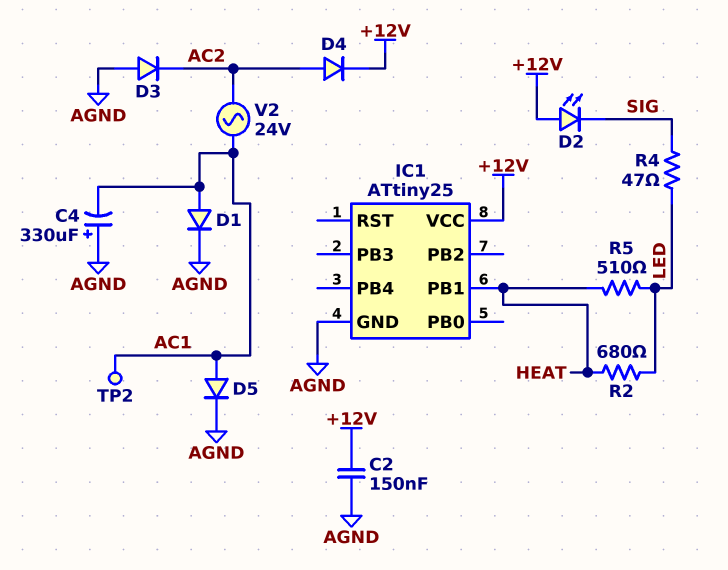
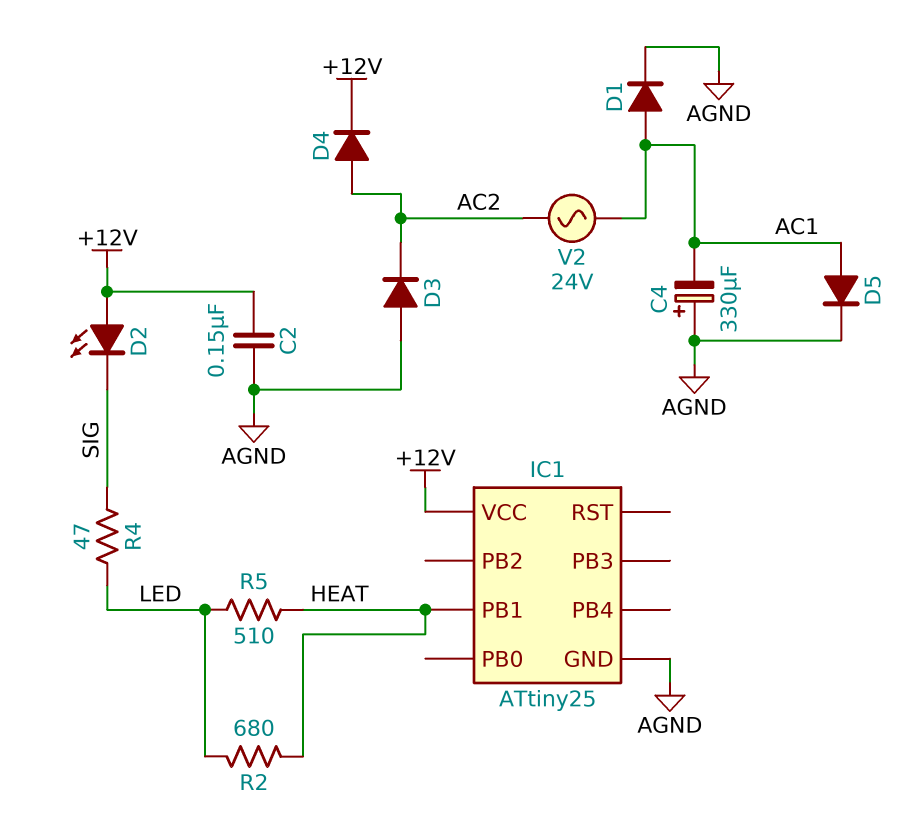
TP2: test point (AC1) -> none

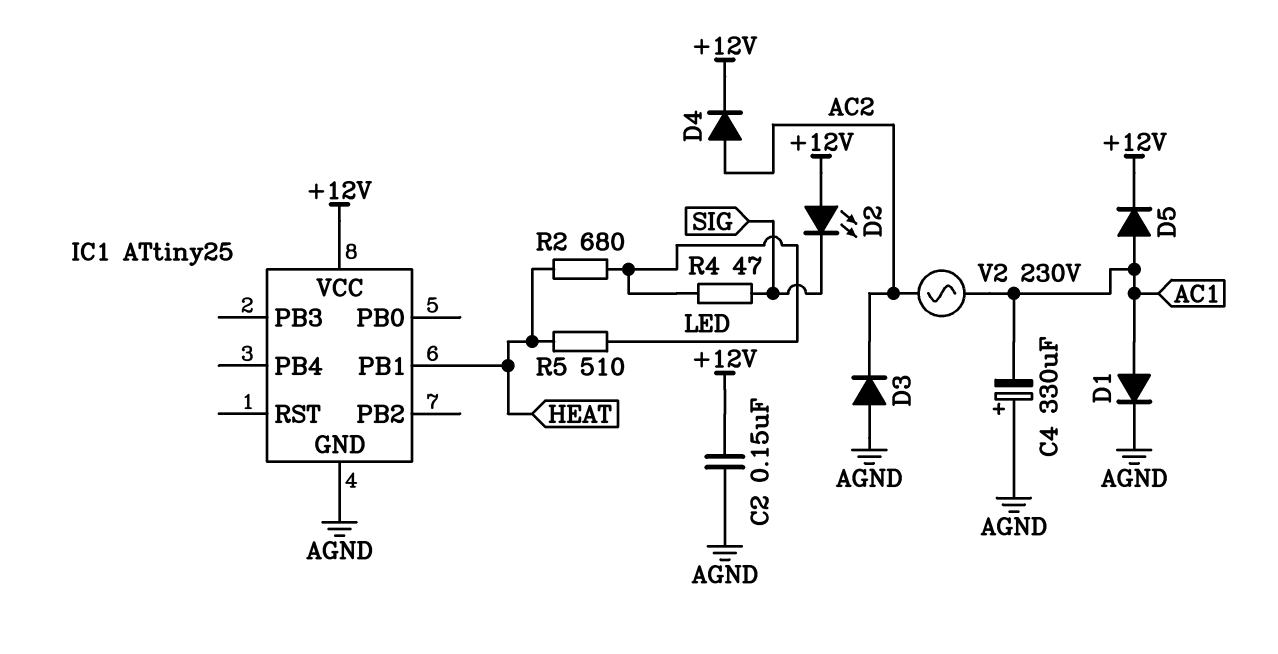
D5: diode (A AC1, K AGND) -> diode (A AC1, K +12V)
V2: AC 24V (AC1, AC2) -> AC 230V (AC1, AC2)

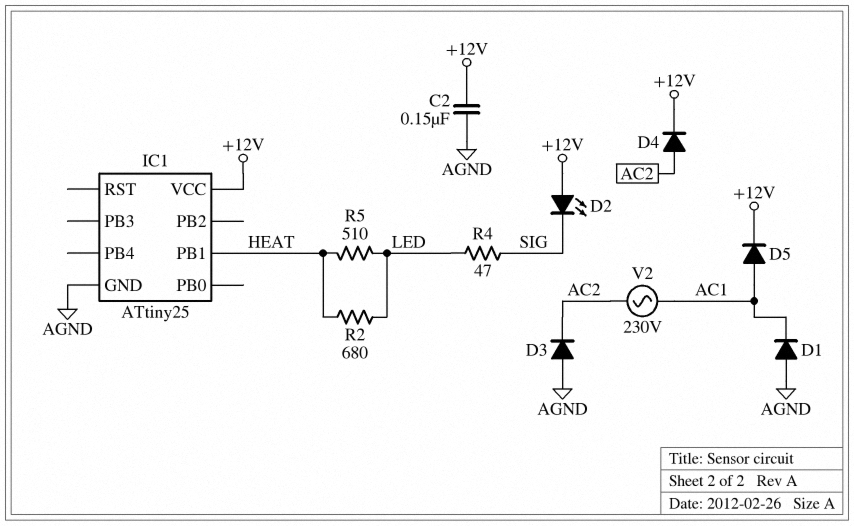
C4: 330uF (plus AGND, minus AC1) -> none
D1: diode (A AC1, K AGND) -> diode (A AGND, K AC1)

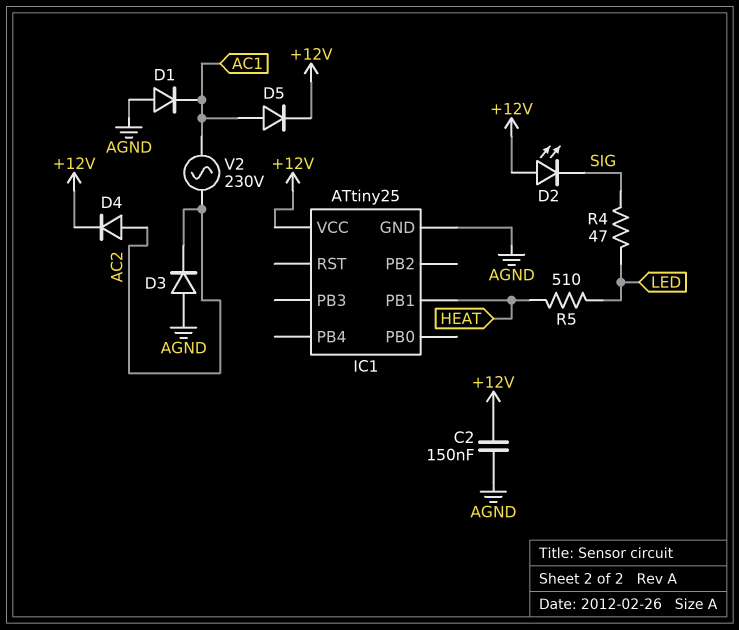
R2: 680 (HEAT, LED) -> none

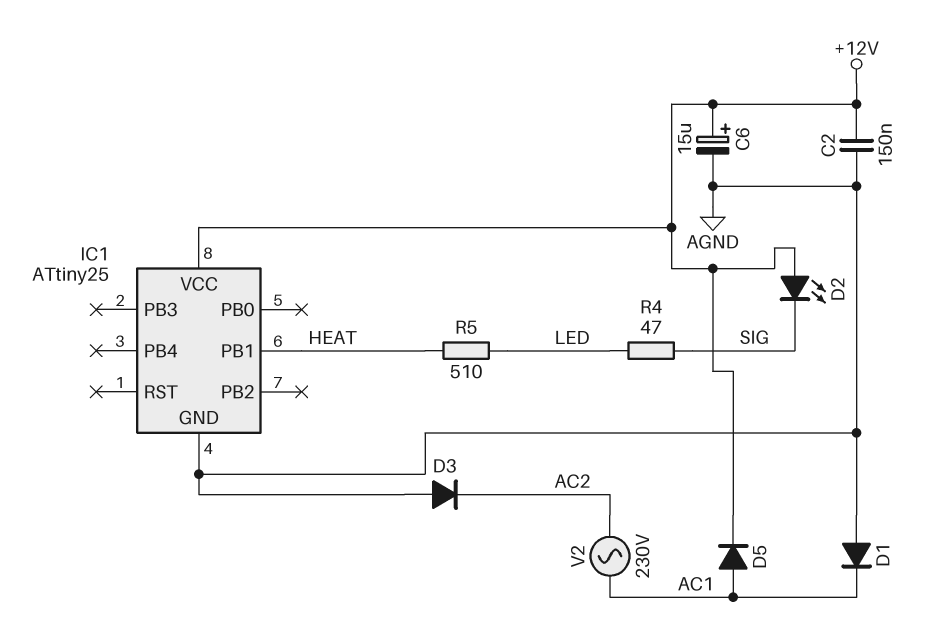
C6: none -> 15uF (plus +12V, minus AGND)
D4: diode (A AC2, K +12V) -> none

